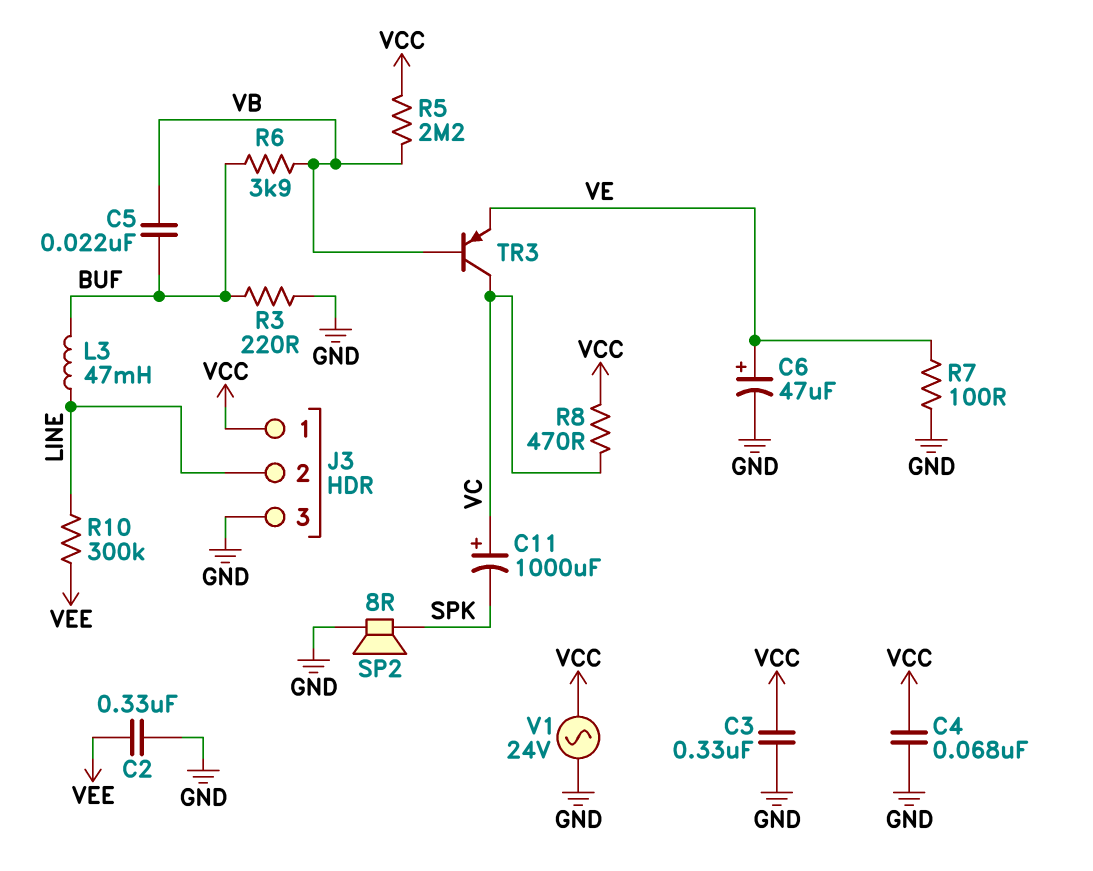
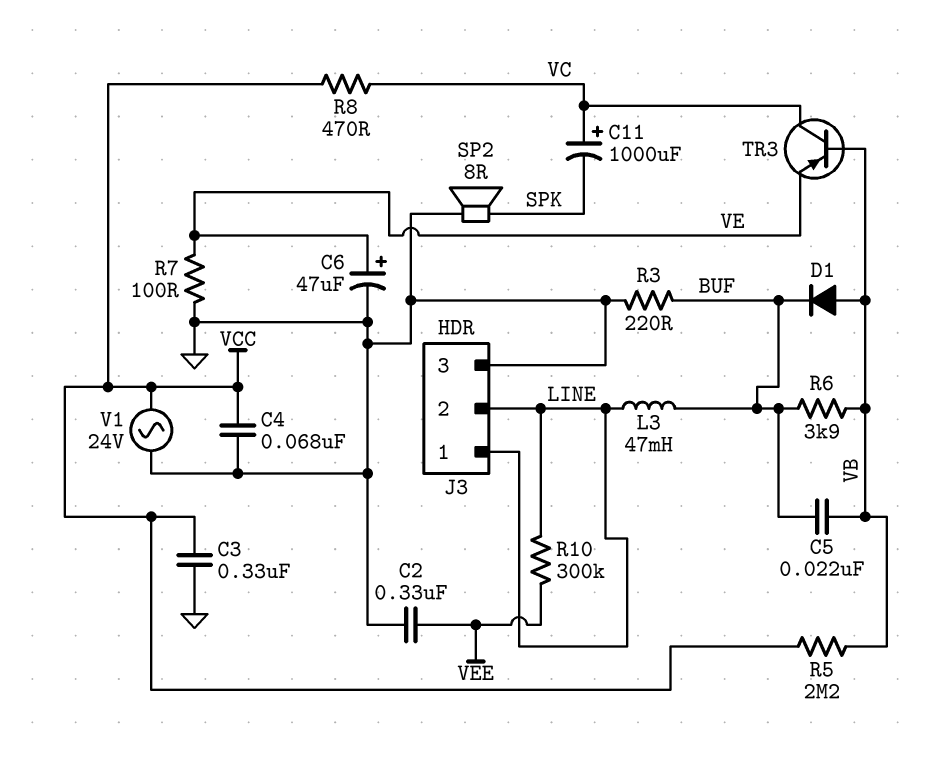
D1: none -> diode (A VB, K BUF)
J3 pin 1: VCC -> LINE

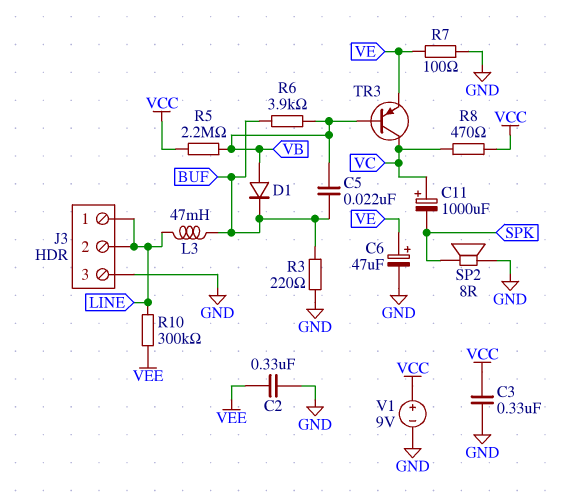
C4: 68nF (GND, VCC) -> none
V1: AC 24V (GND, VCC) -> 9V (plus VCC, minus GND)

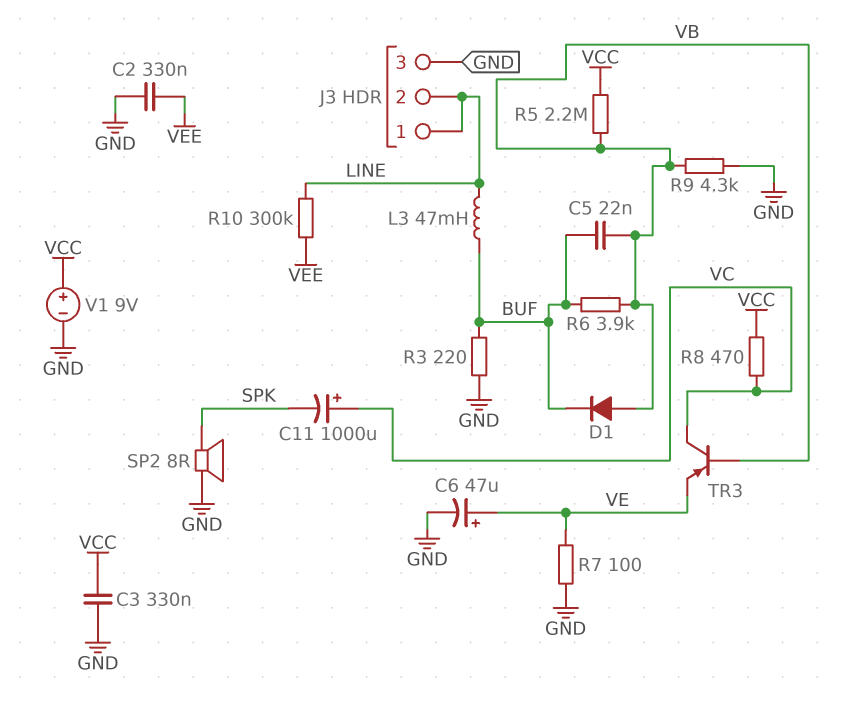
R9: none -> 4.3k (GND, VB)

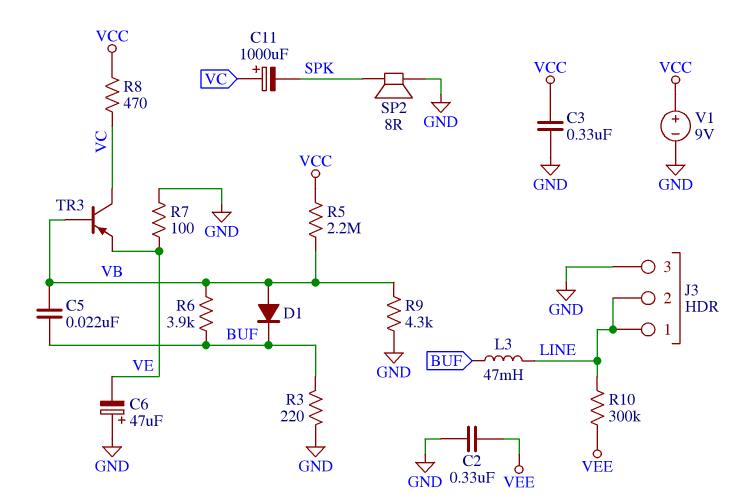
C6: 47uF (plus VE, minus GND) -> 47uF (plus GND, minus VE)

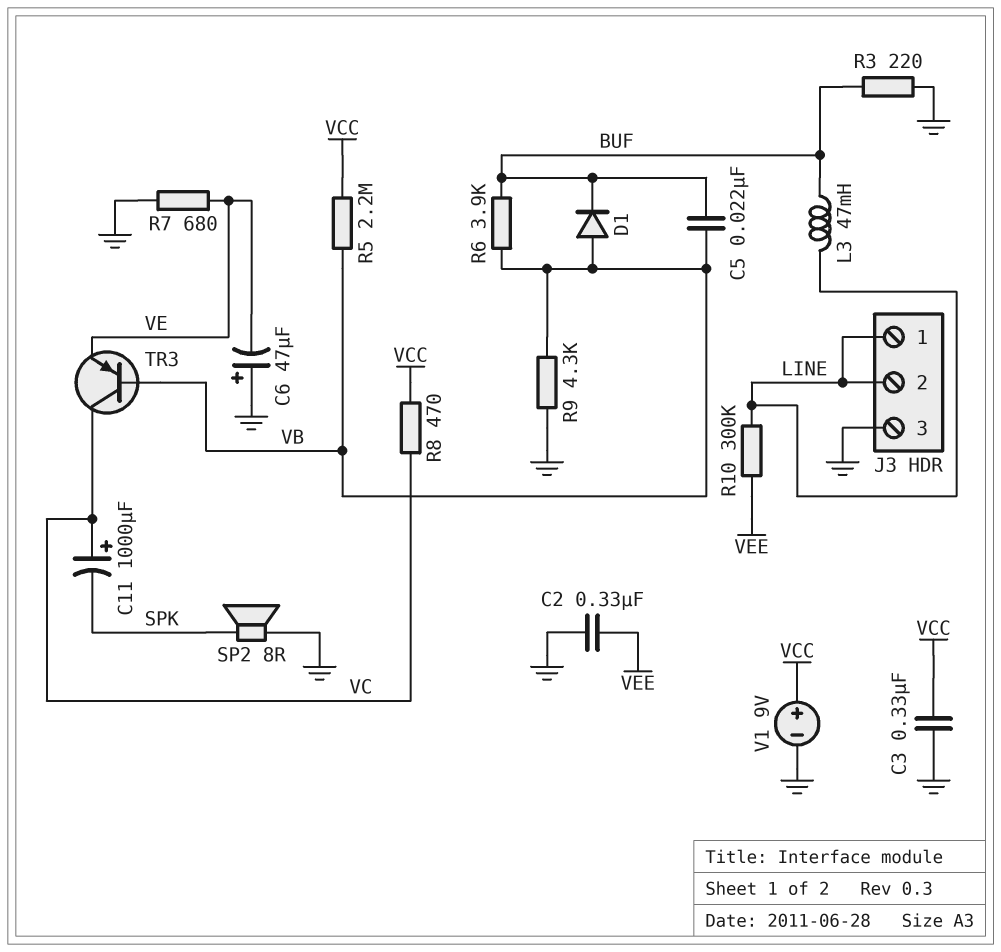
R7: 100 (GND, VE) -> 680 (GND, VE)

